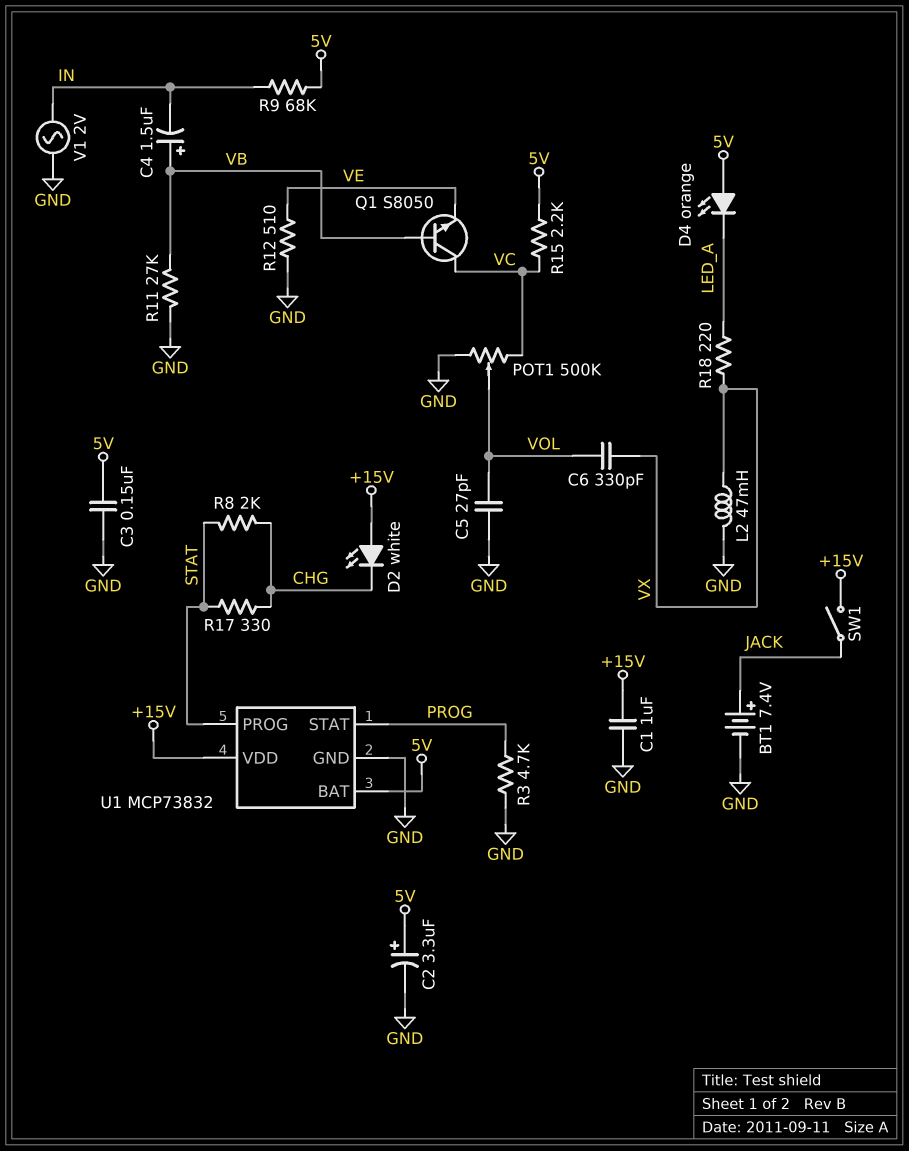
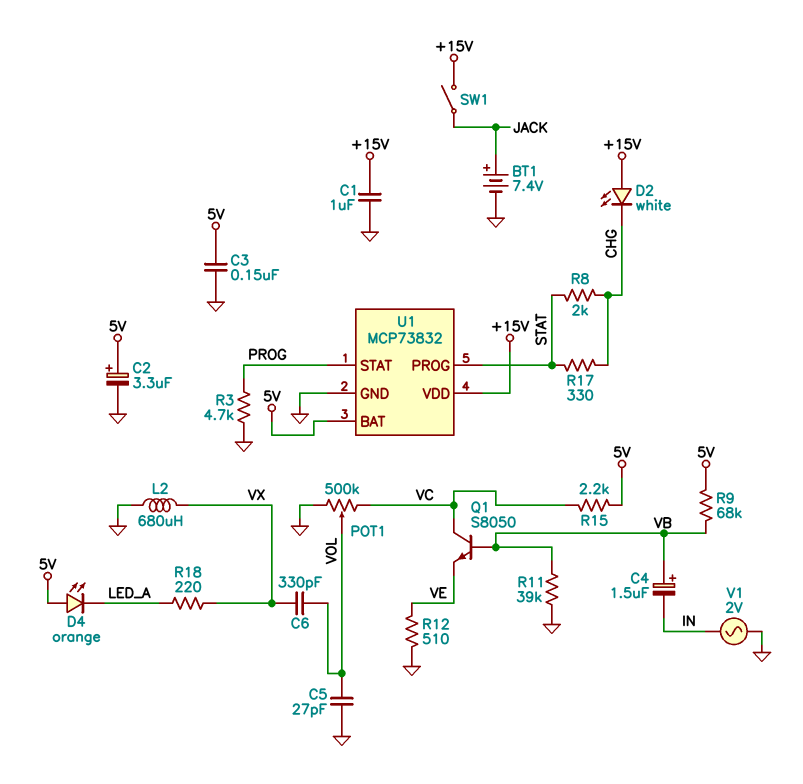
L2: 47mH (GND, VX) -> 680uH (GND, VX)
R9: 68k (5V, IN) -> 68k (5V, VB)
R11: 27k (GND, VB) -> 39k (GND, VB)

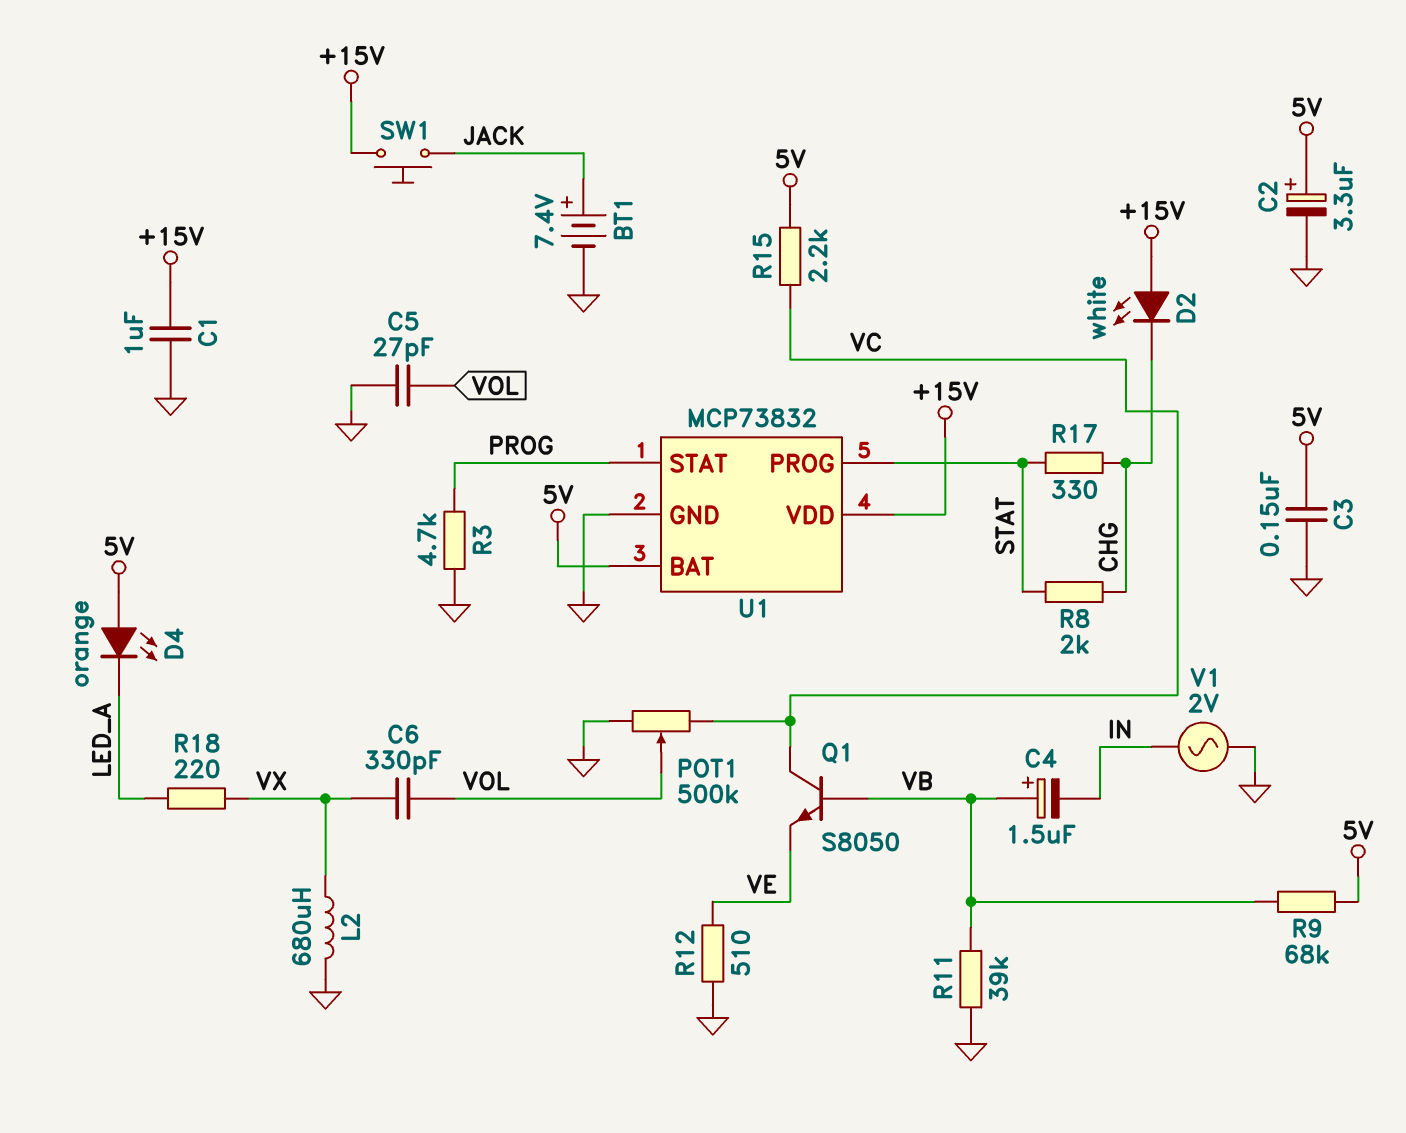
SW1: switch (+15V, JACK) -> button (+15V, JACK)

